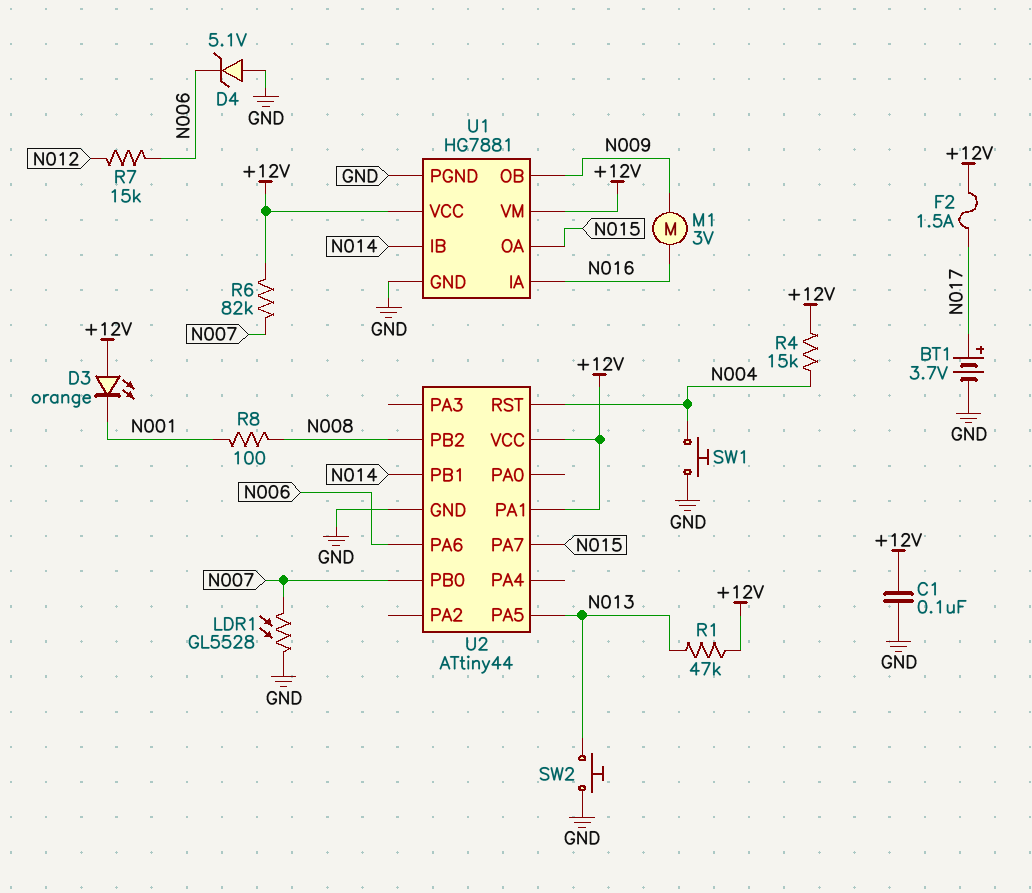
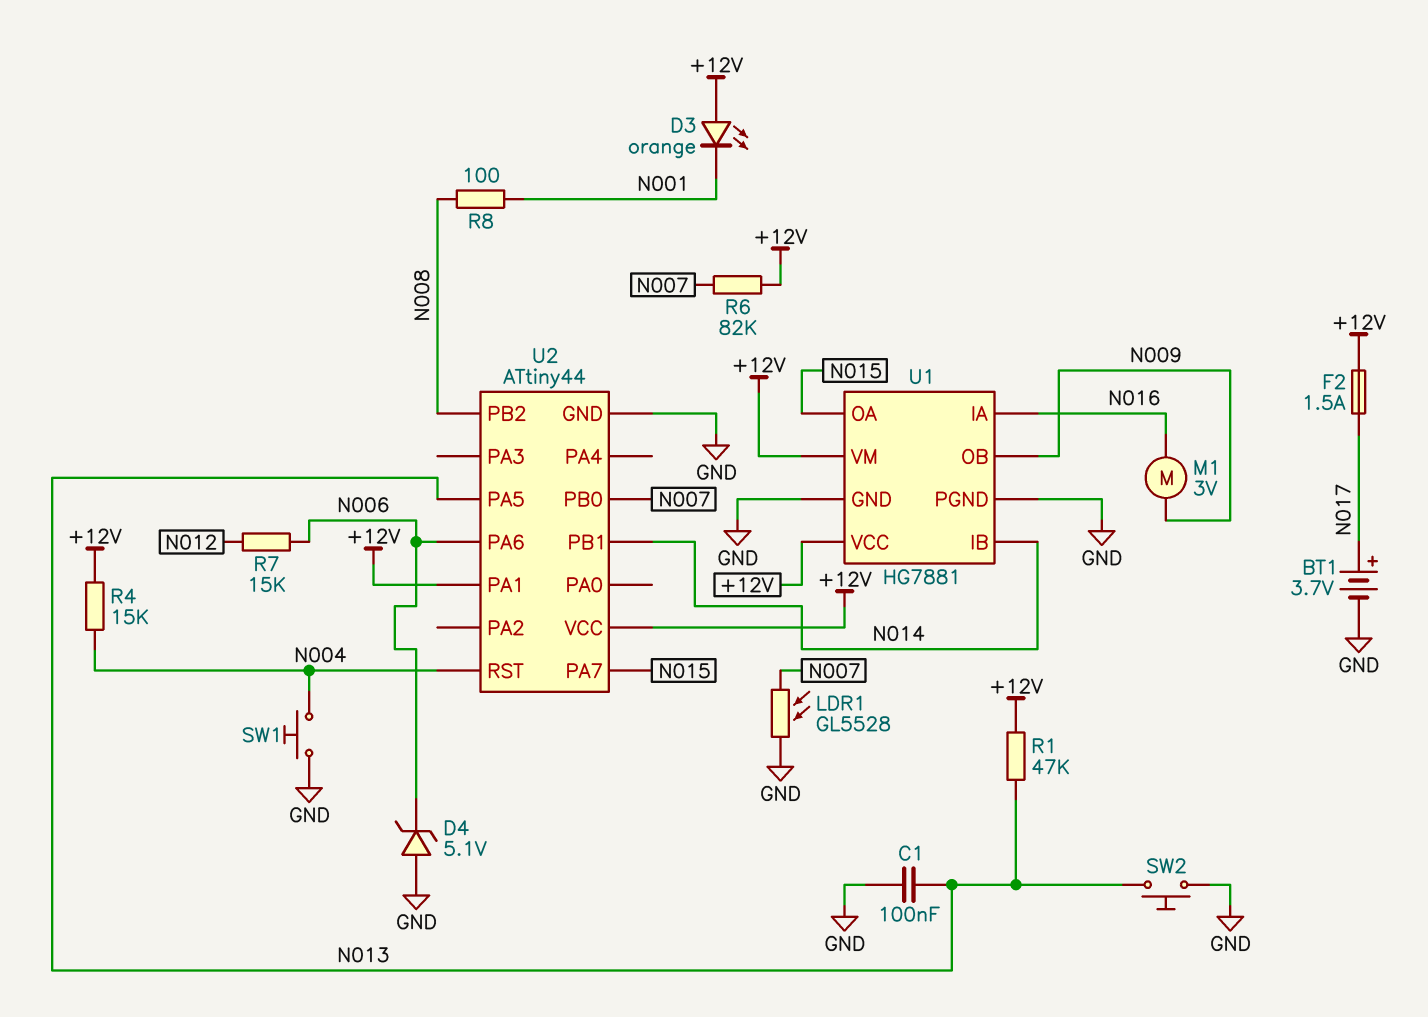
C1: 100nF (+12V, GND) -> 100nF (GND, N013)

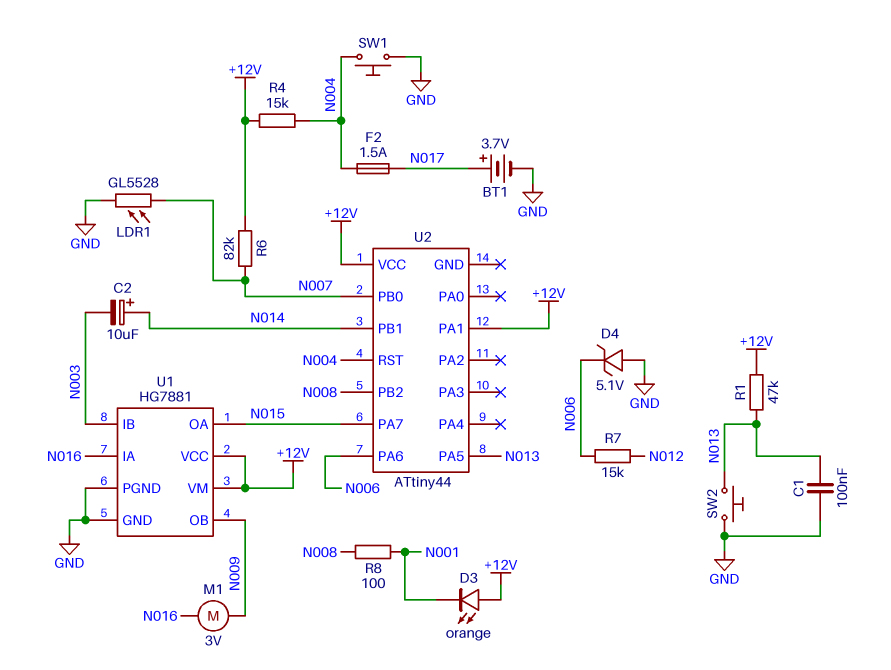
C2: none -> 10uF (plus N014, minus N003)
F2: 1.5A (+12V, N017) -> 1.5A (N004, N017)
U1 pin IB: N014 -> N003
U2 pin GND: GND -> none

